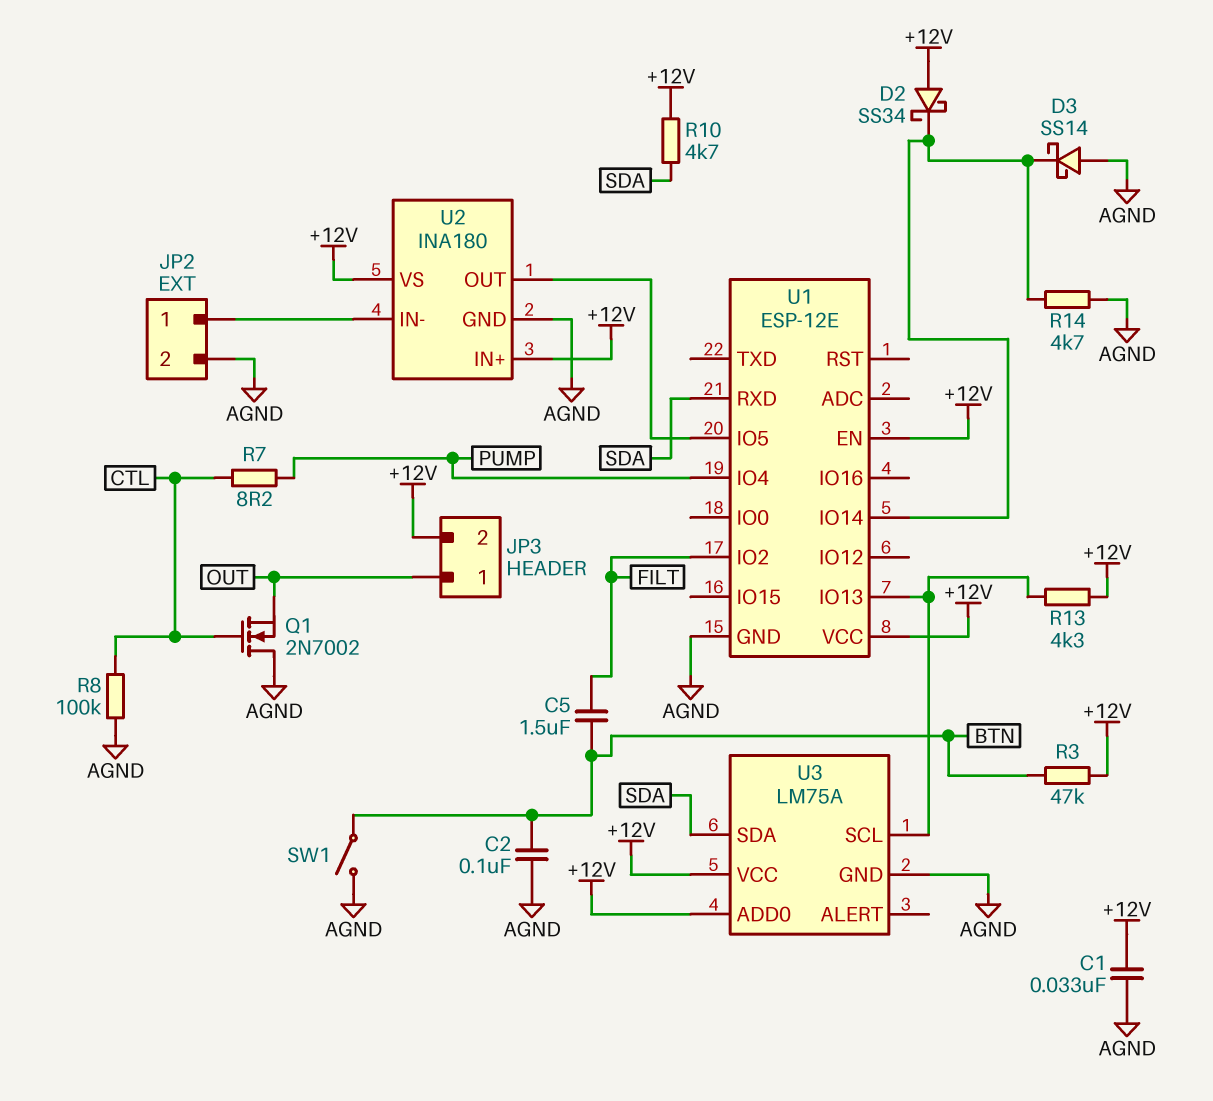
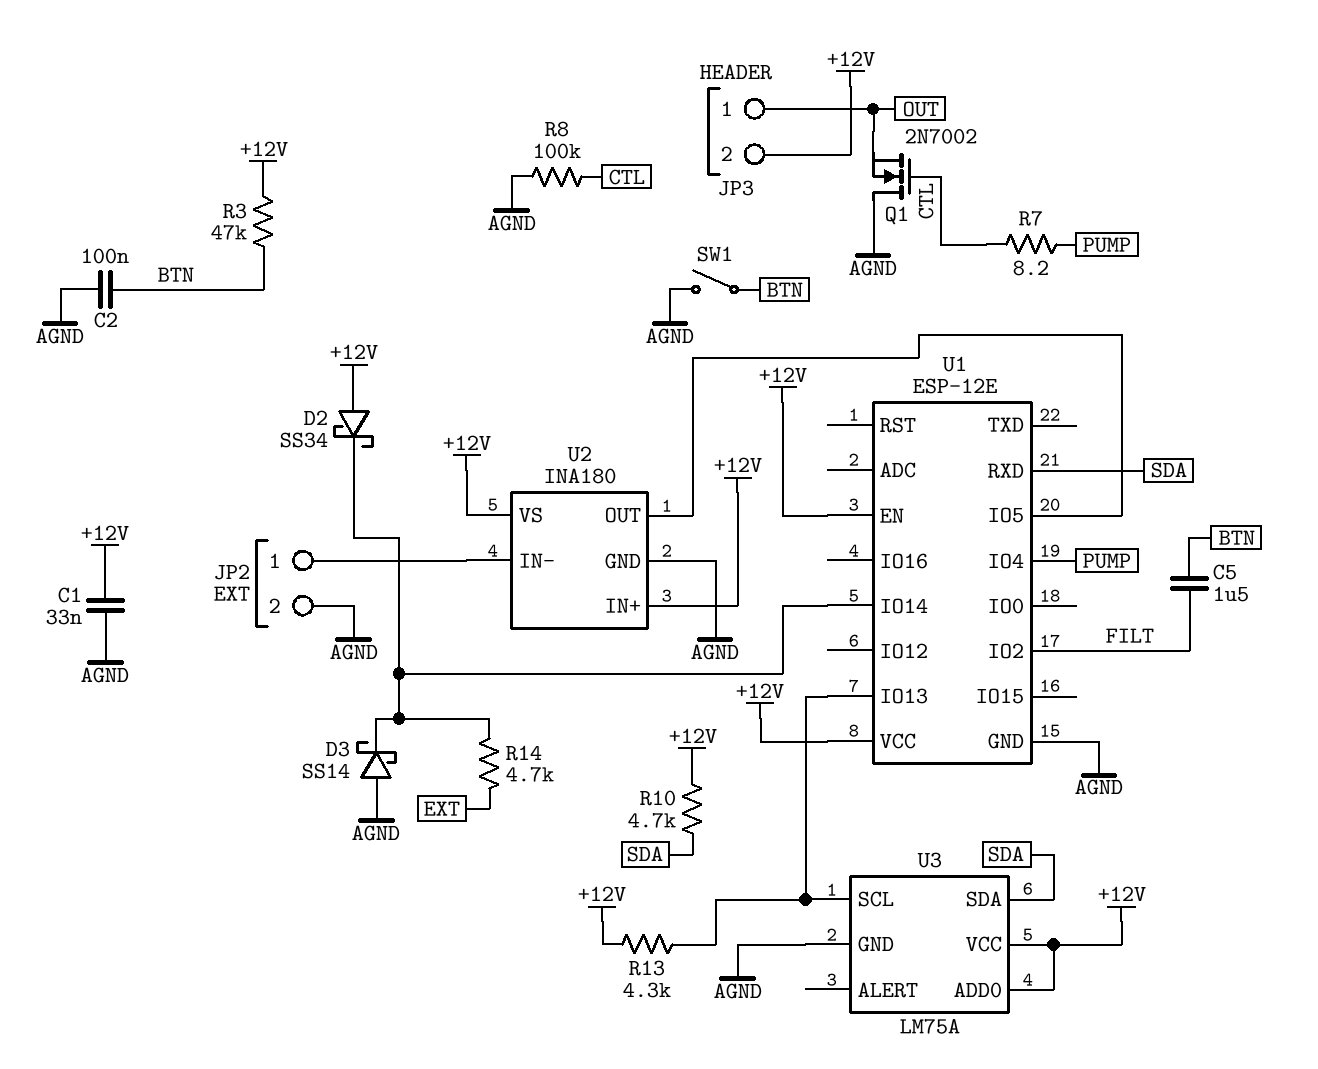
R14: 4.7k (AGND, U1/IO14) -> 4.7k (EXT, U1/IO14)

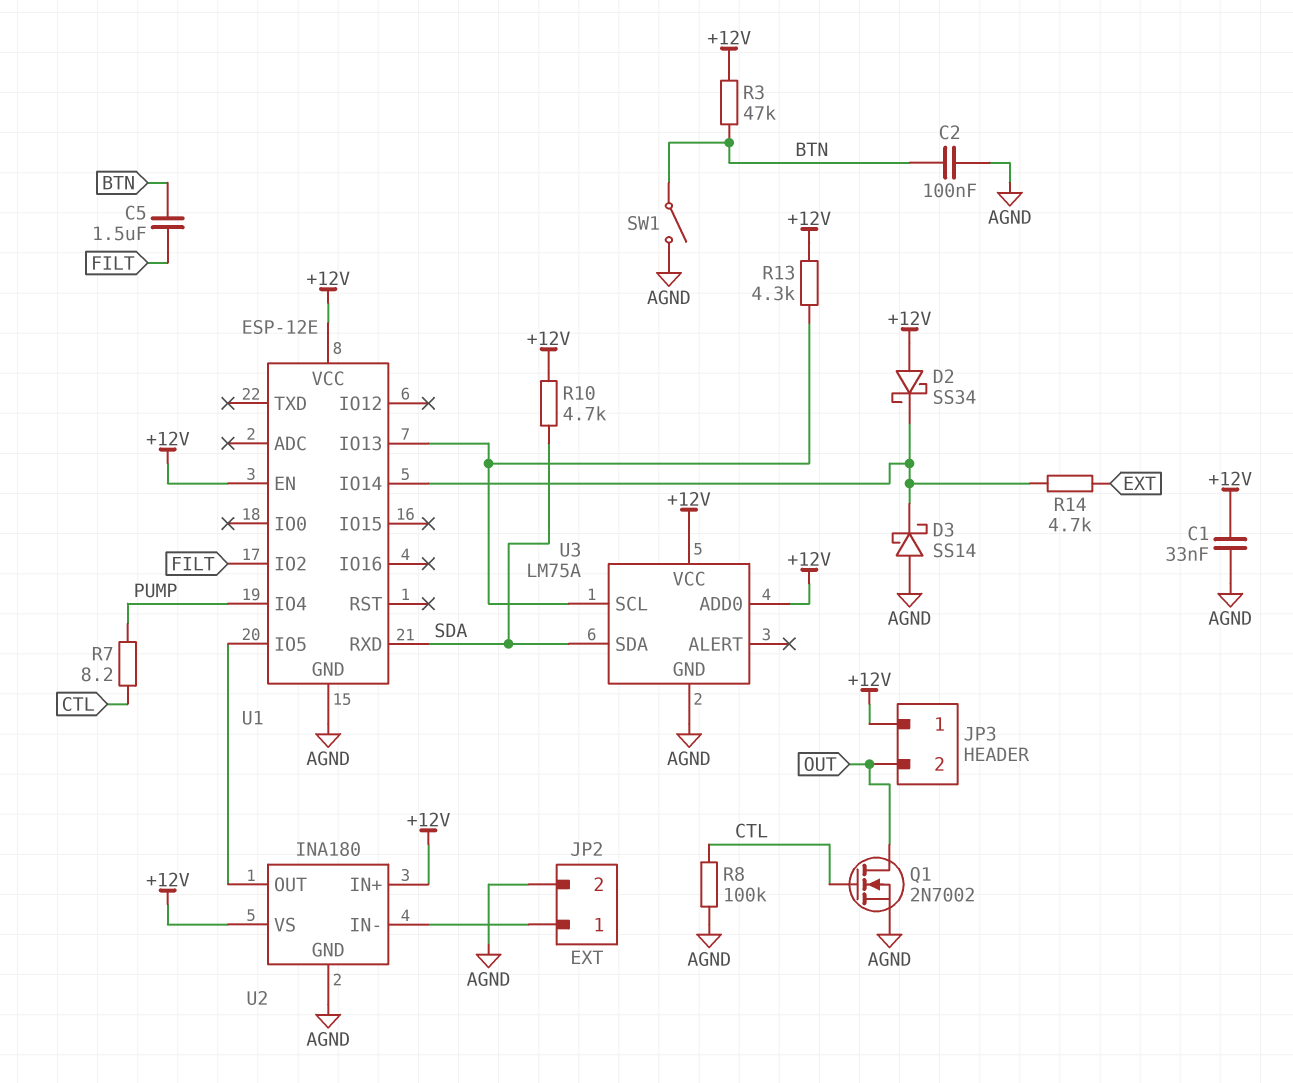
JP3 pin 1: OUT -> +12V
JP3 pin 2: +12V -> OUT
Q1: NMOS 2N7002 (G CTL, D AGND, S OUT) -> NMOS 2N7002 (G CTL, D OUT, S AGND)

